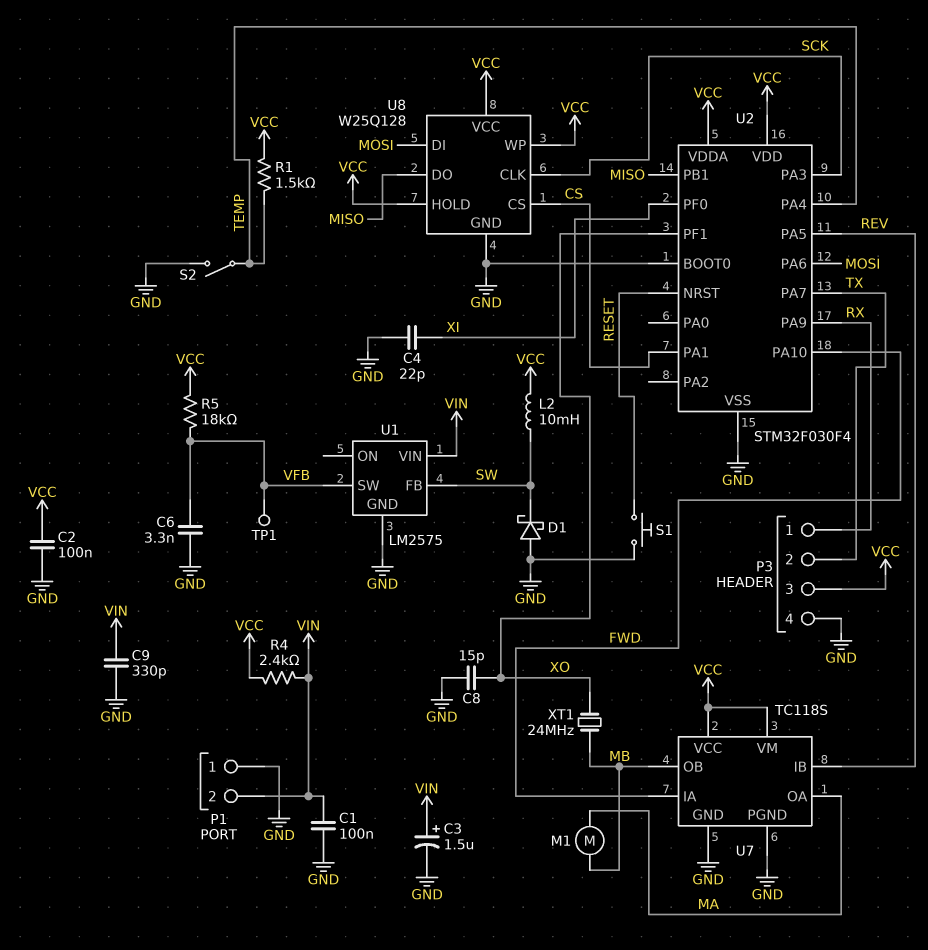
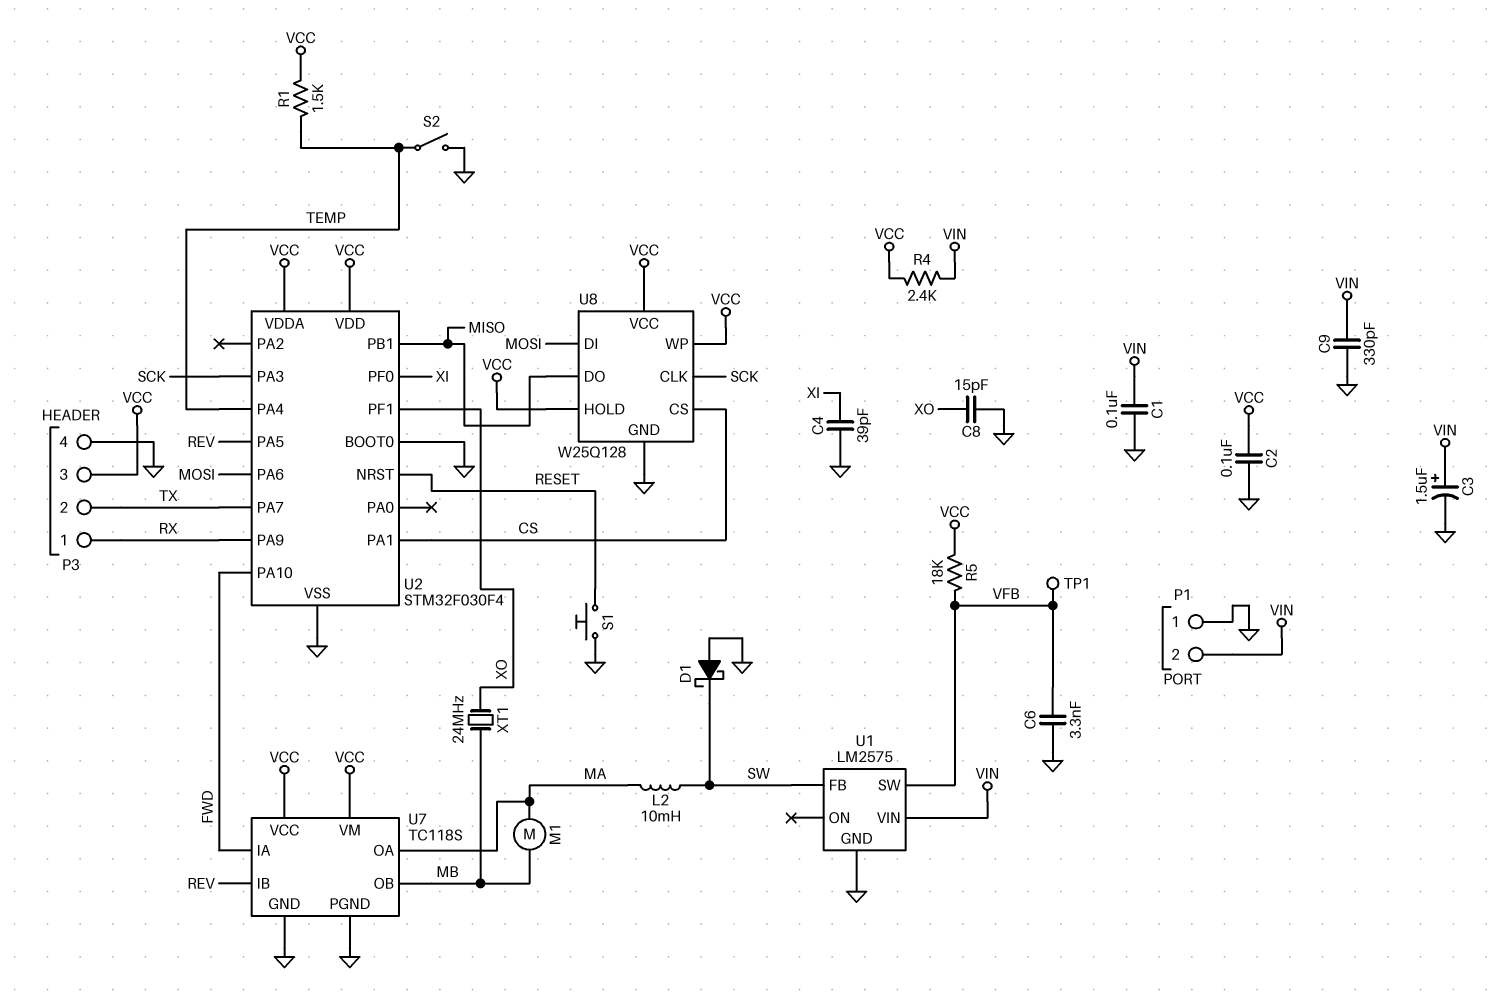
C4: 22pF (GND, XI) -> 39pF (GND, XI)
L2: 10mH (SW, VCC) -> 10mH (MA, SW)

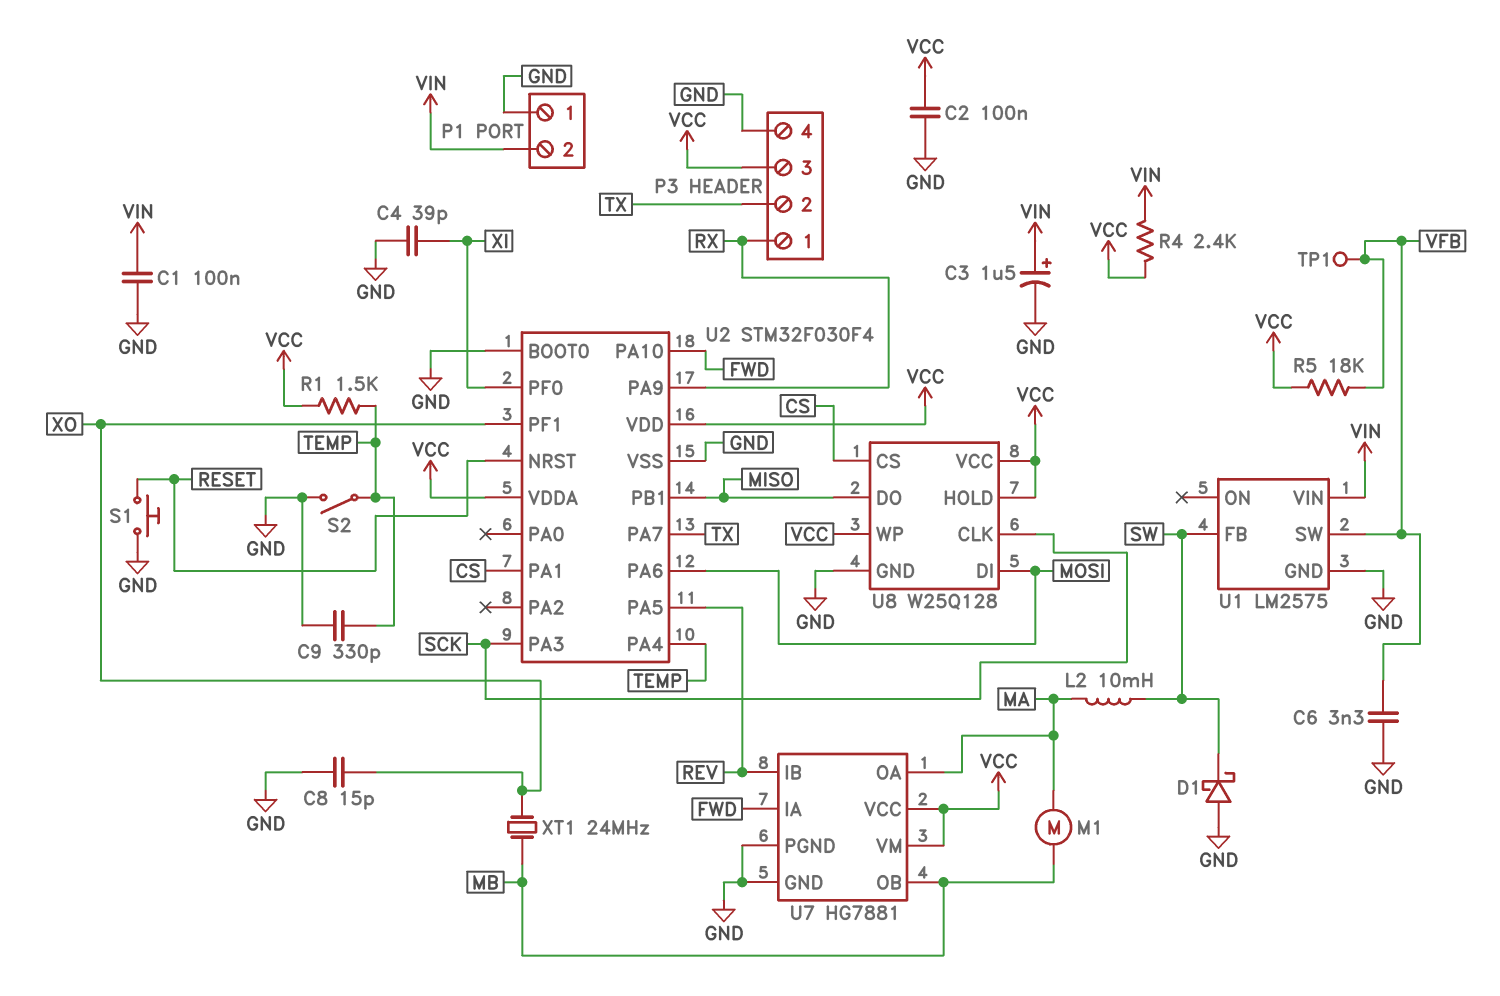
C9: 330pF (GND, VIN) -> 330pF (GND, TEMP)
U7: TC118S -> HG7881

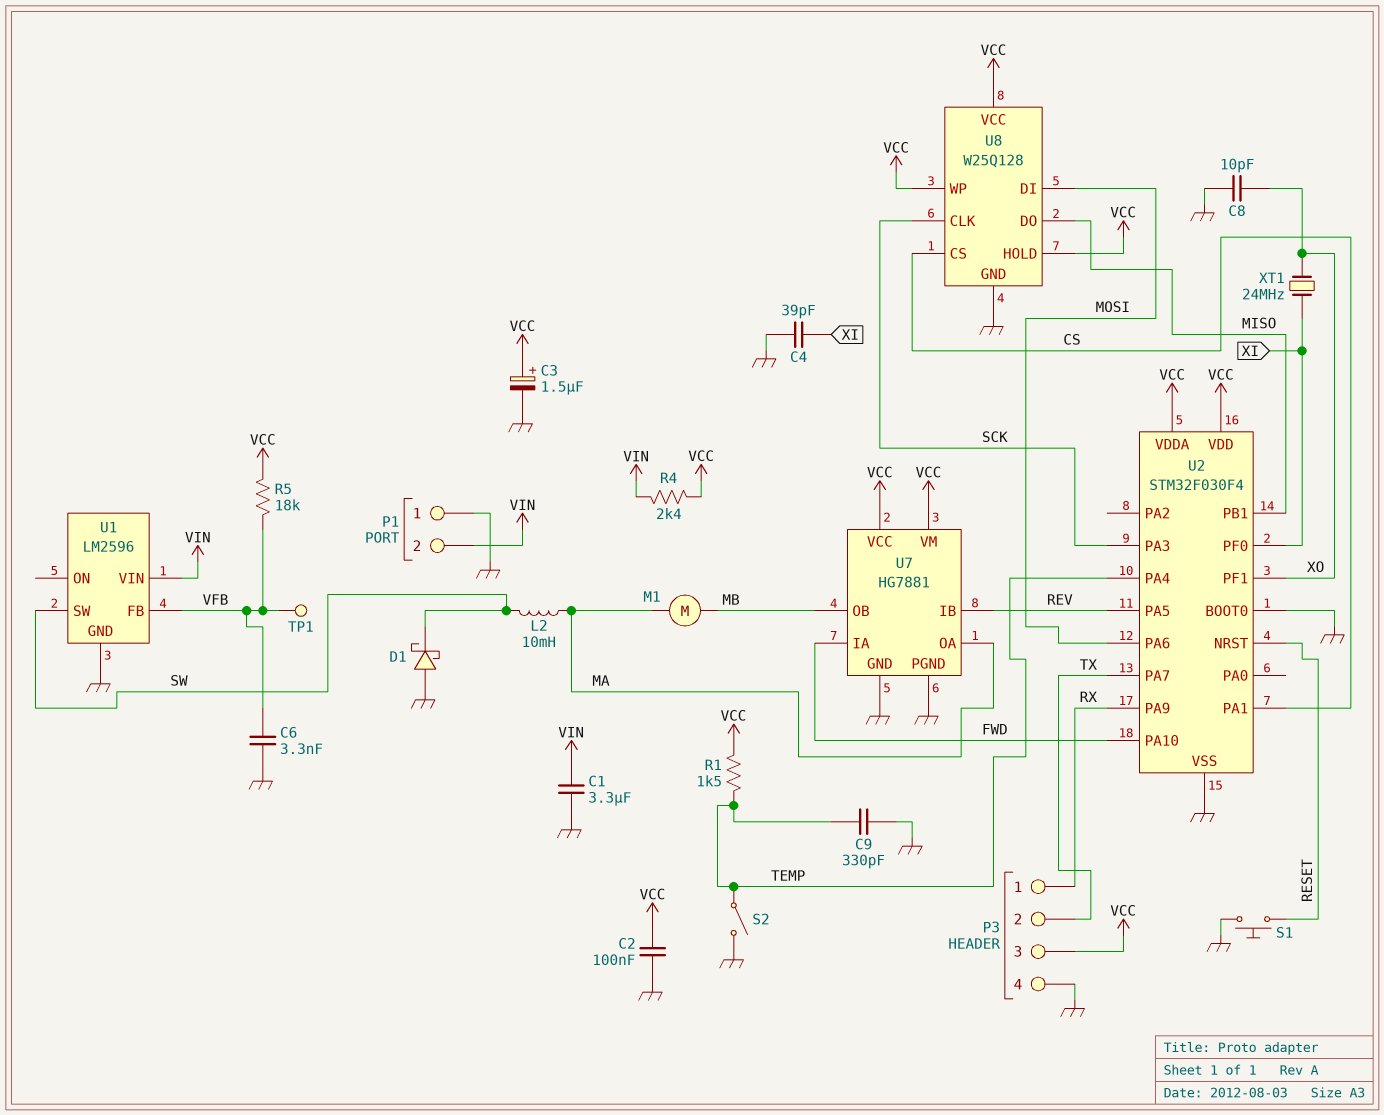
C1: 100nF (GND, VIN) -> 3.3uF (GND, VIN)
C3: 1.5uF (plus VIN, minus GND) -> 1.5uF (plus VCC, minus GND)
C8: 15pF (GND, XO) -> 10pF (GND, XO)
U1: LM2575 -> LM2596
U1 pin FB: SW -> VFB
U1 pin SW: VFB -> SW
XT1: 24MHz (MB, XO) -> 24MHz (XI, XO)

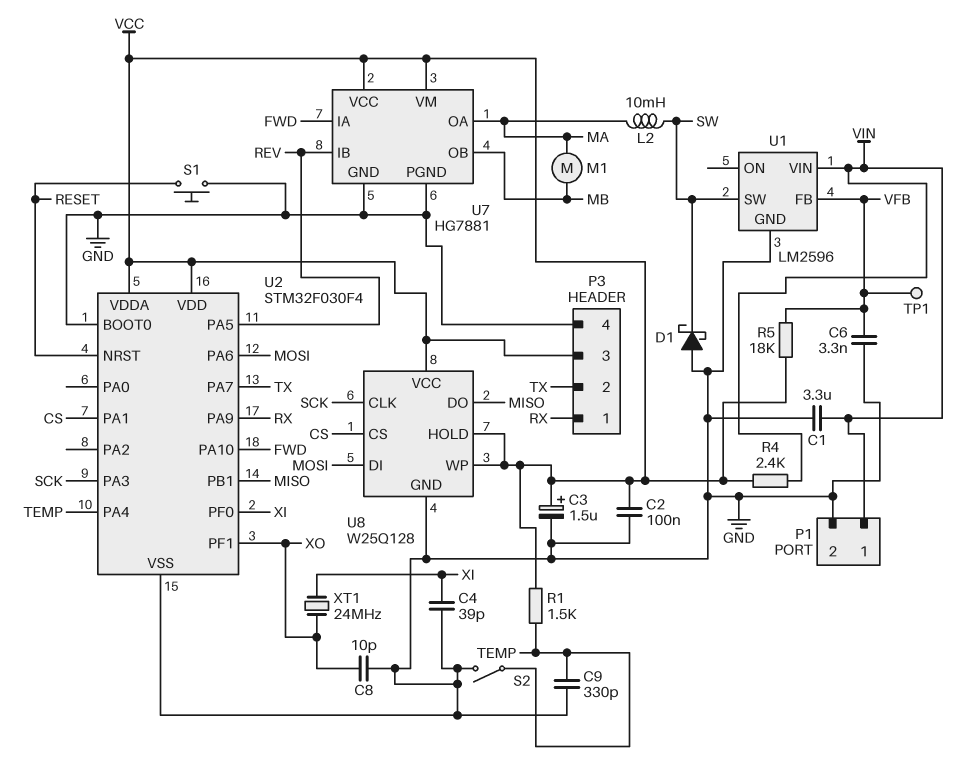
P1 pin 1: GND -> VIN
P1 pin 2: VIN -> GND

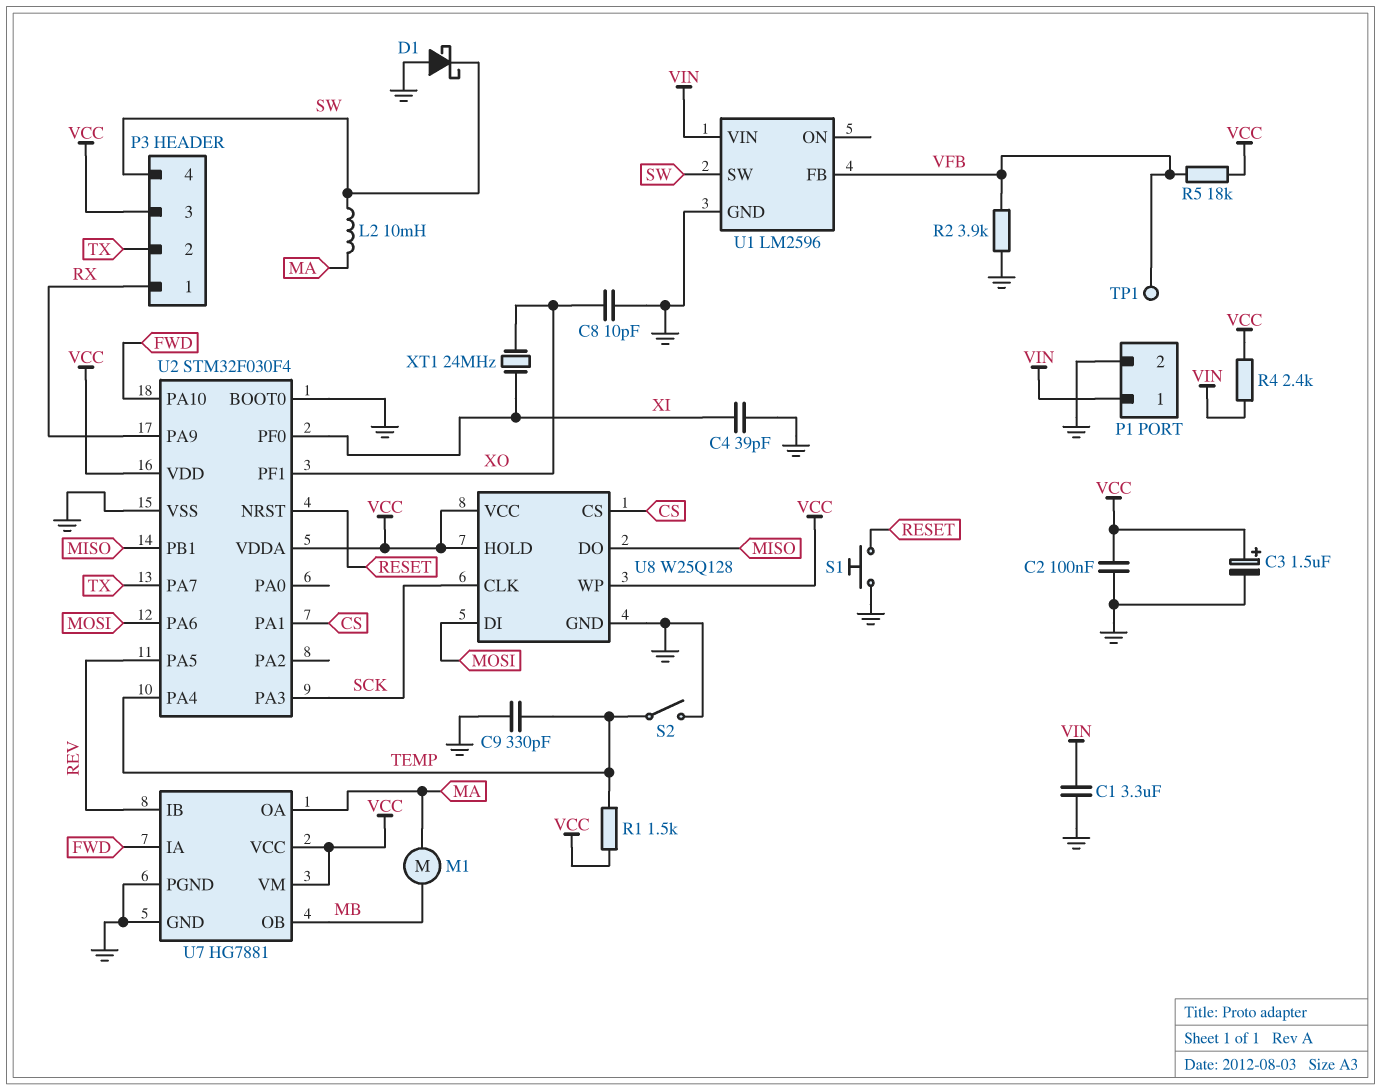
C6: 3.3nF (GND, VFB) -> none
P3 pin 4: GND -> SW
R2: none -> 3.9k (GND, VFB)

